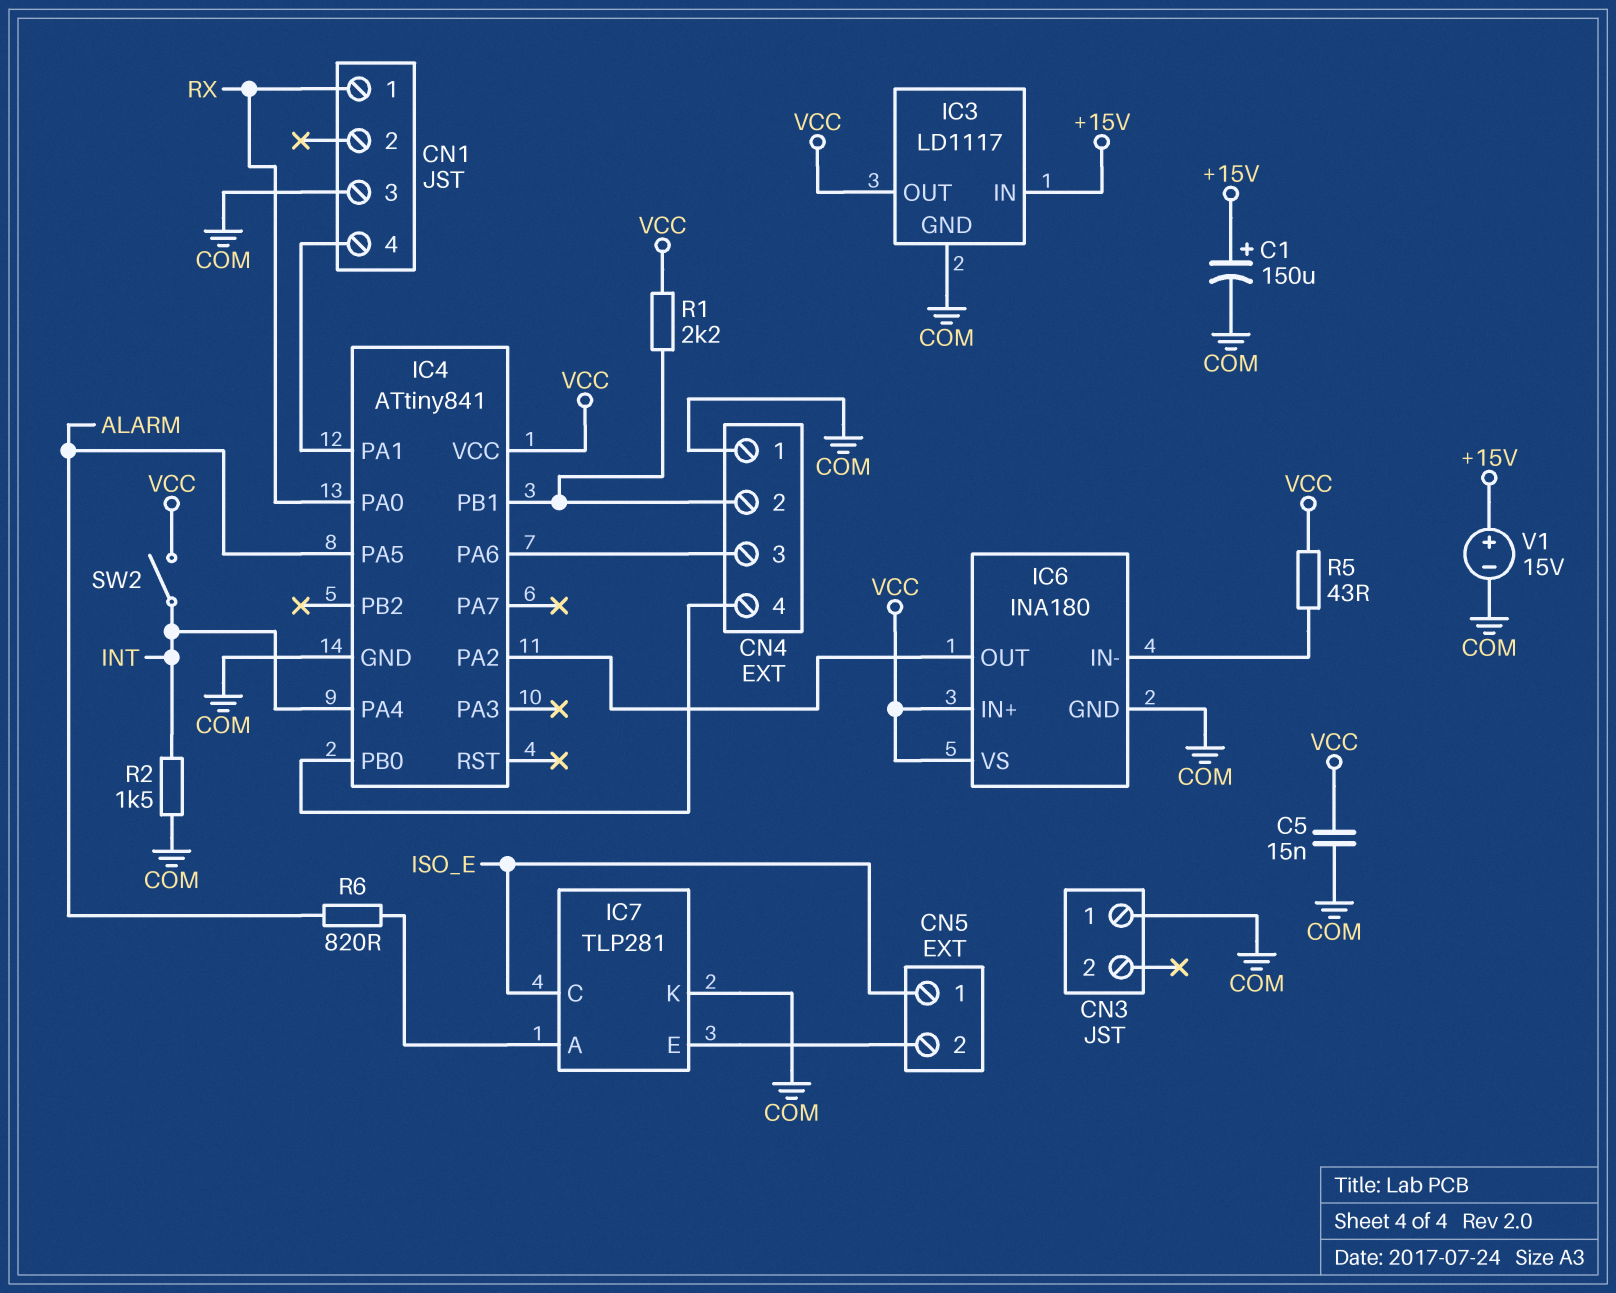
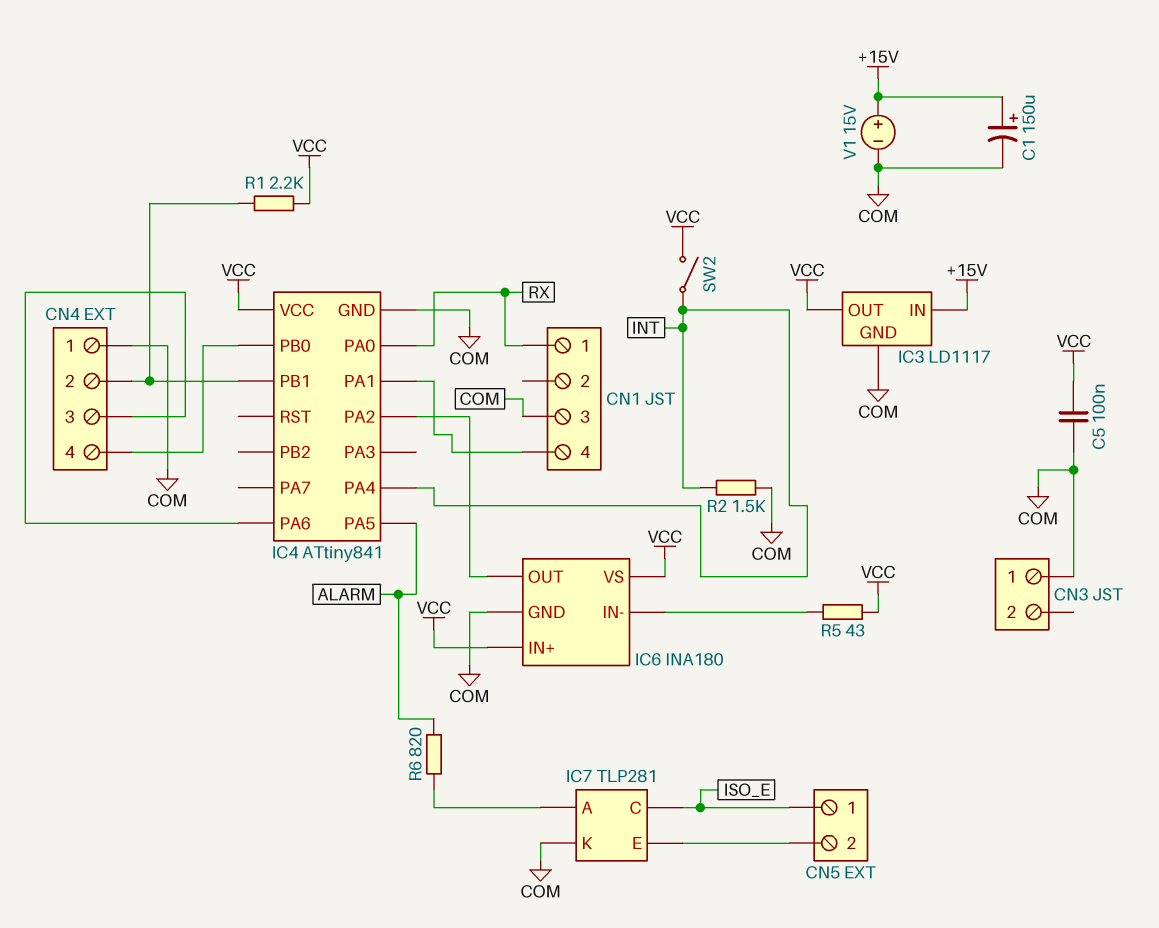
C5: 15nF (COM, VCC) -> 100nF (COM, VCC)

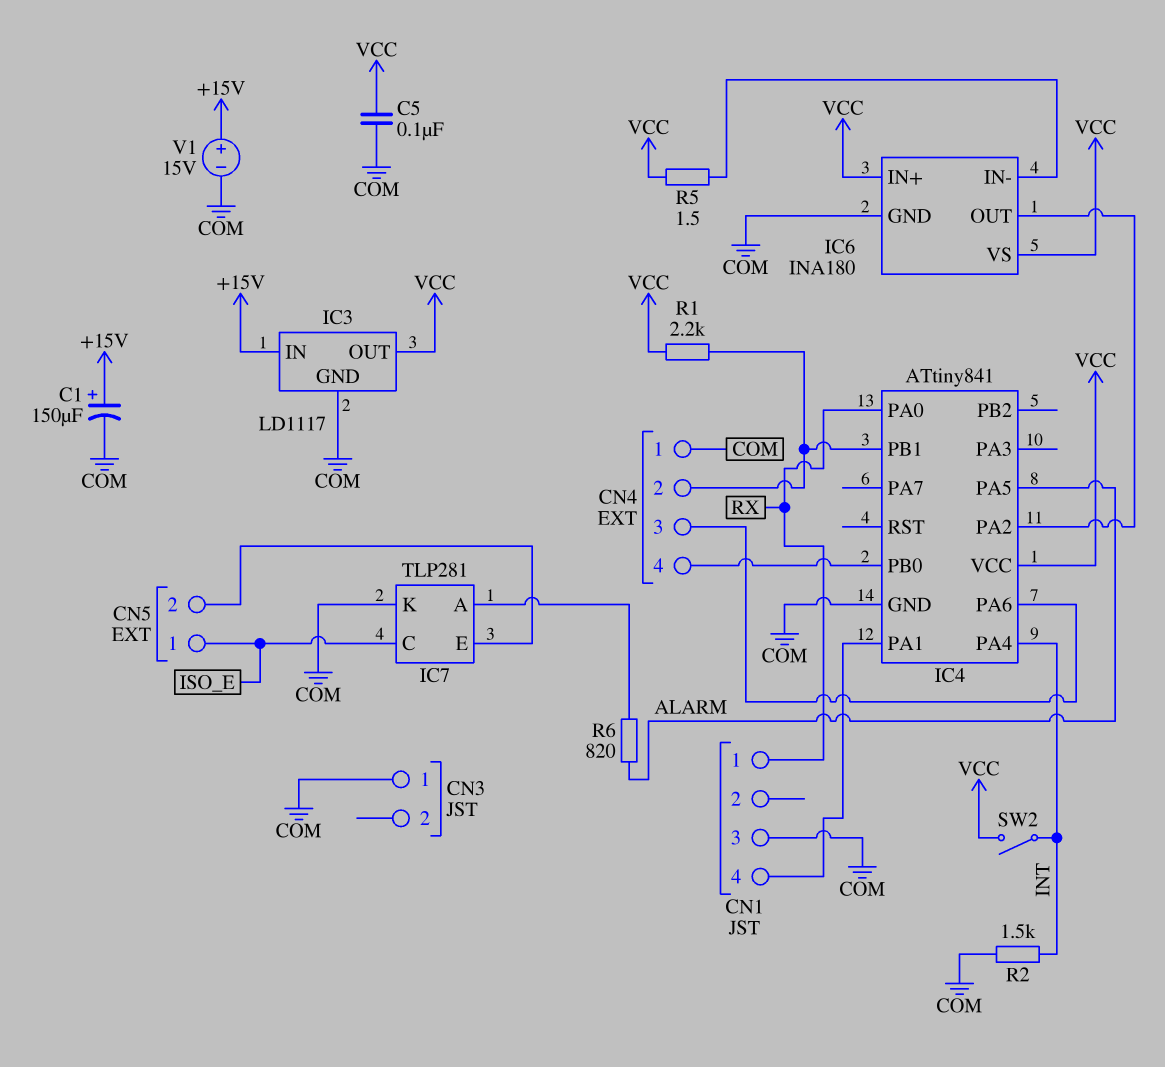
R5: 43 (IC6/IN-, VCC) -> 1.5 (IC6/IN-, VCC)

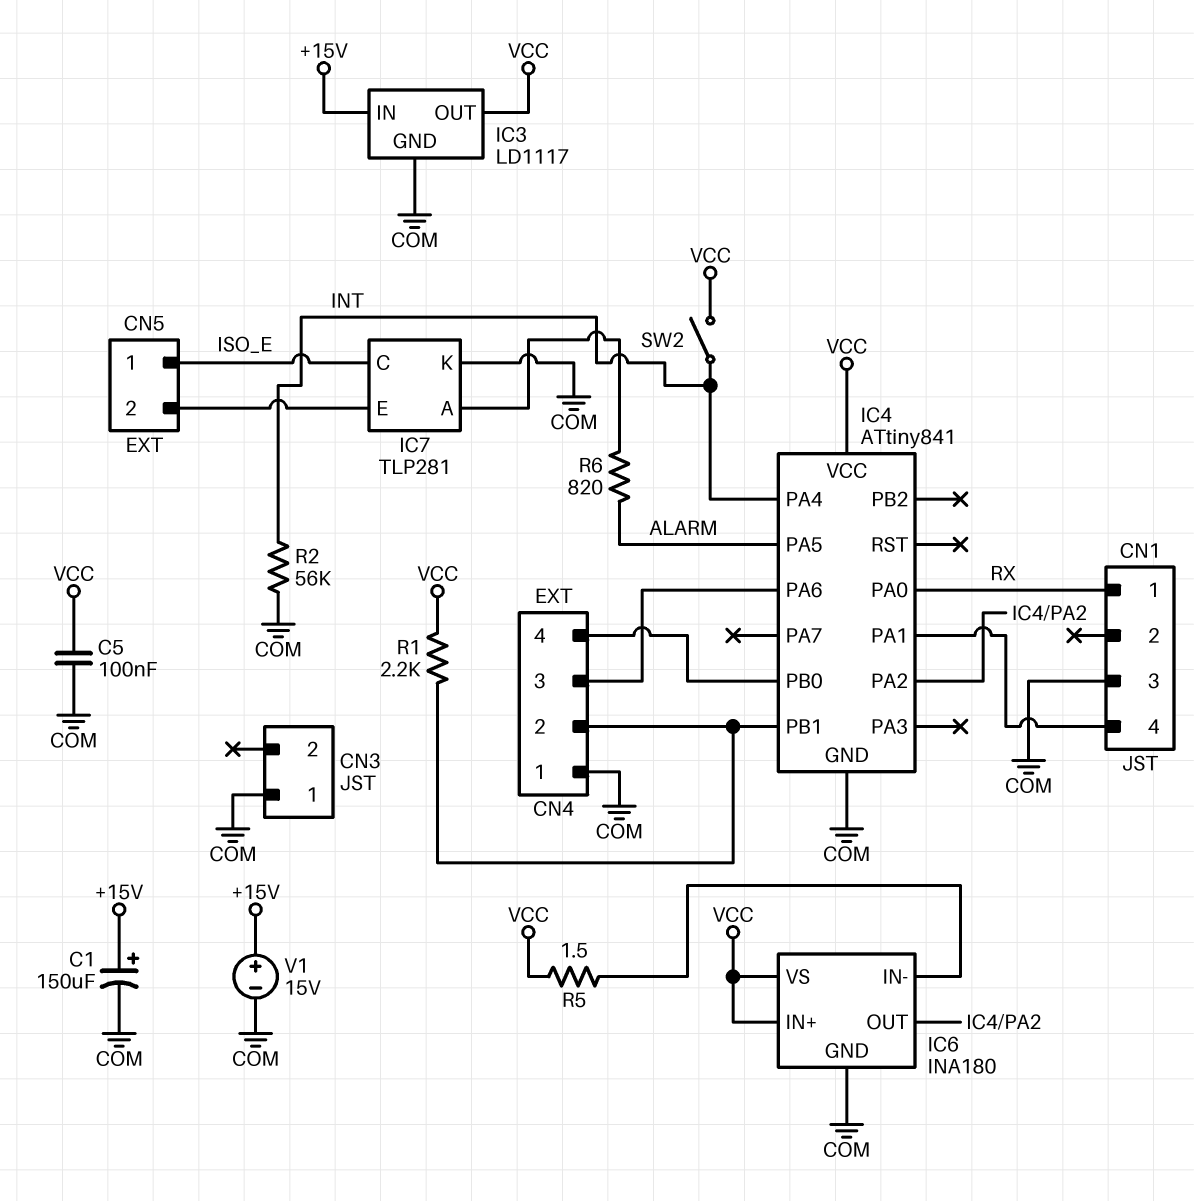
R2: 1.5k (COM, INT) -> 56k (COM, INT)

